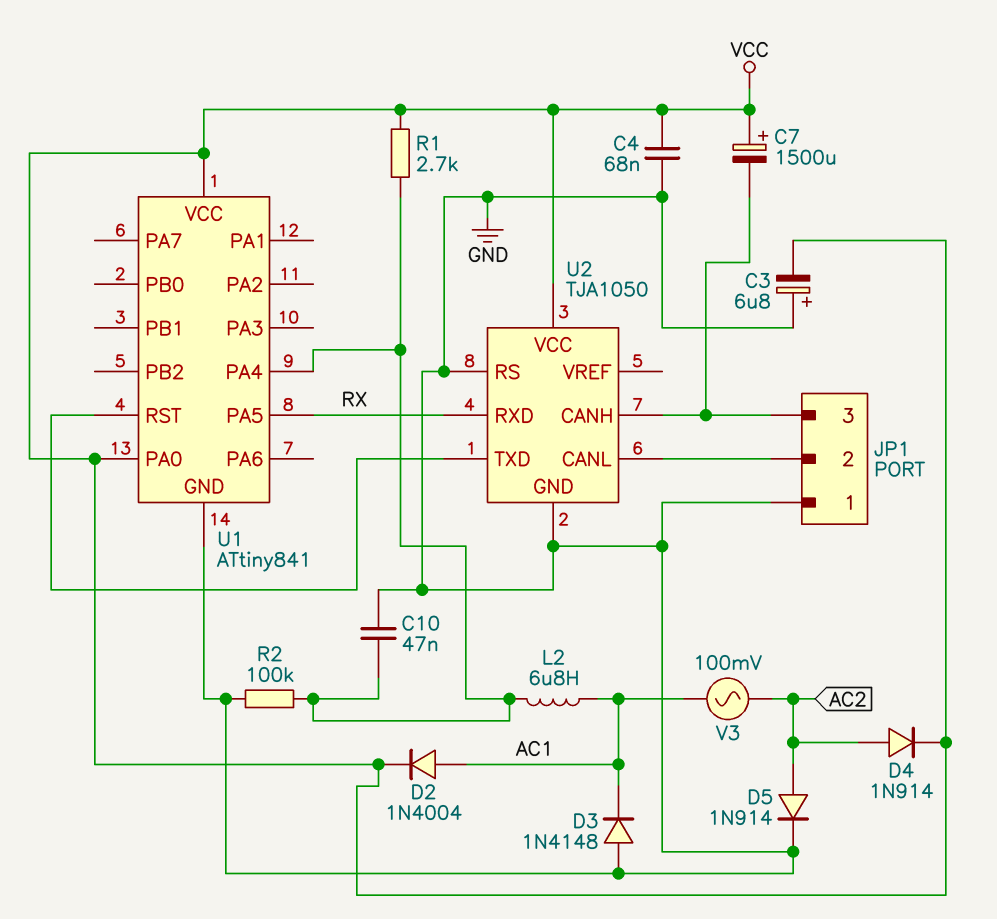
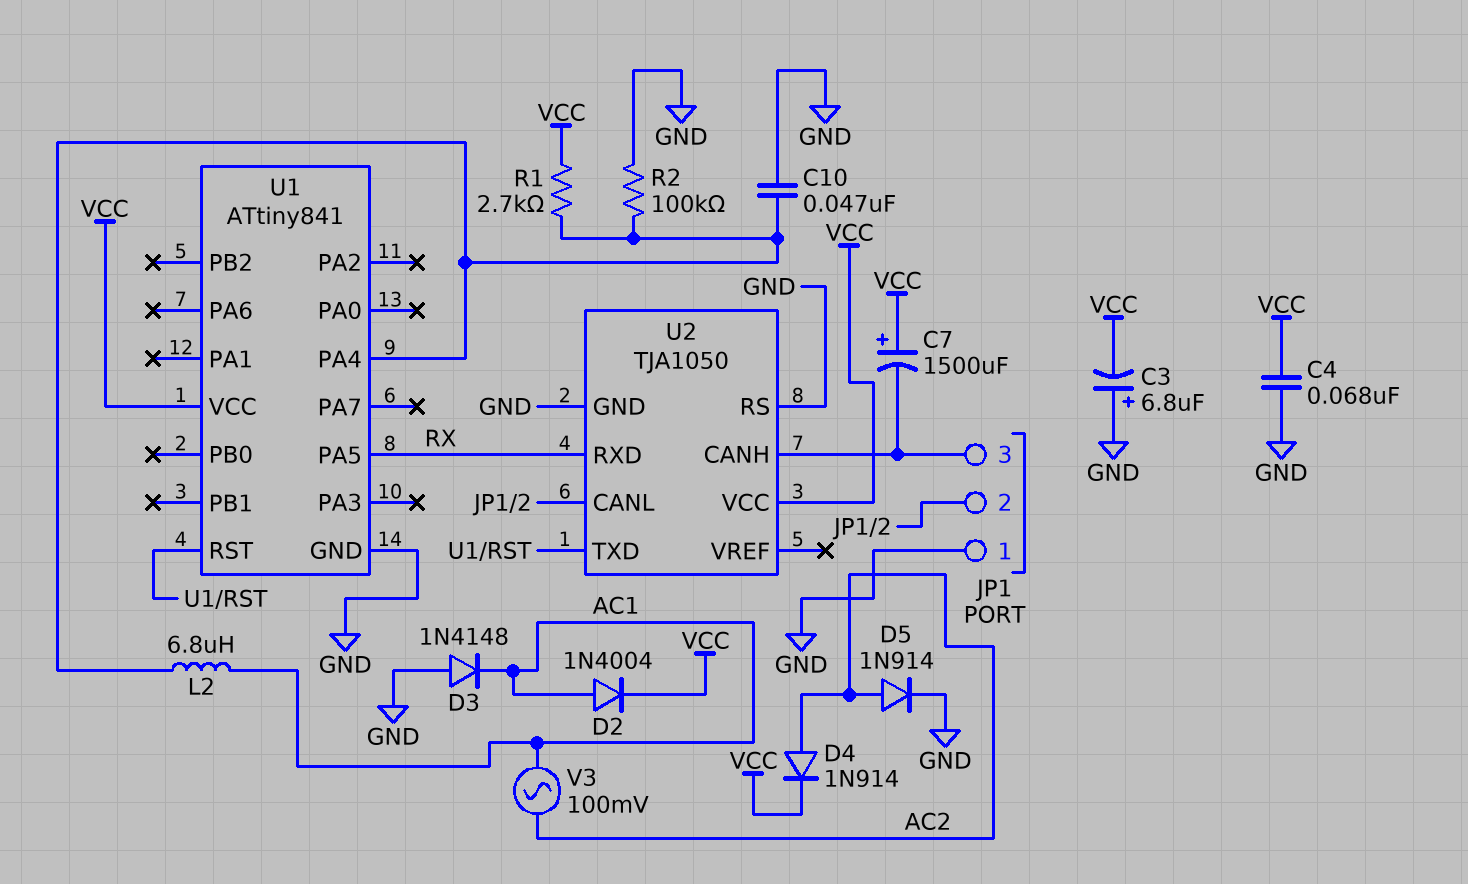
U1 pin PA0: VCC -> none

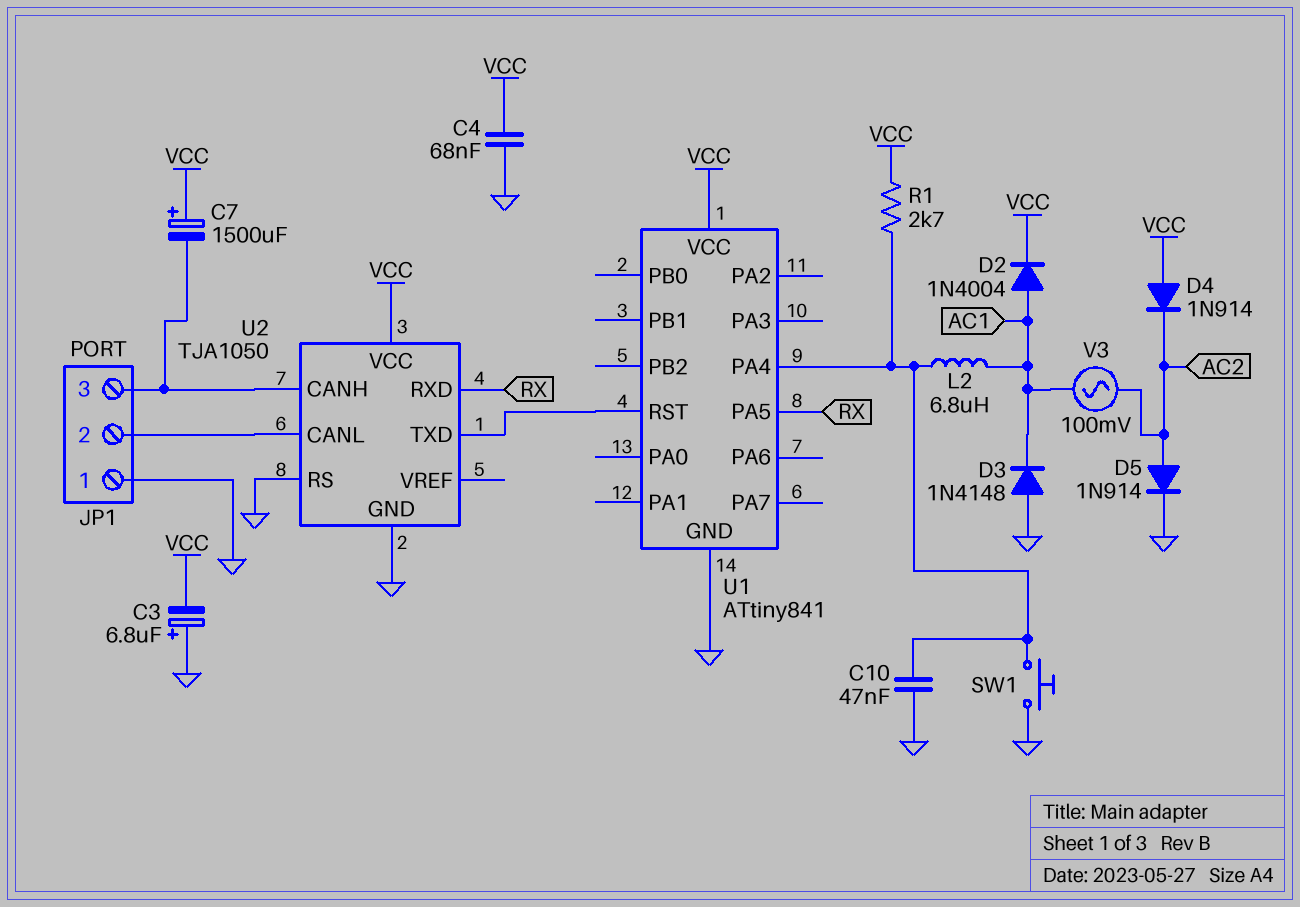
D4: diode 1N914 (A AC2, K VCC) -> diode 1N914 (A VCC, K AC2)
R2: 100k (GND, U1/PA4) -> none
SW1: none -> button (GND, U1/PA4)

